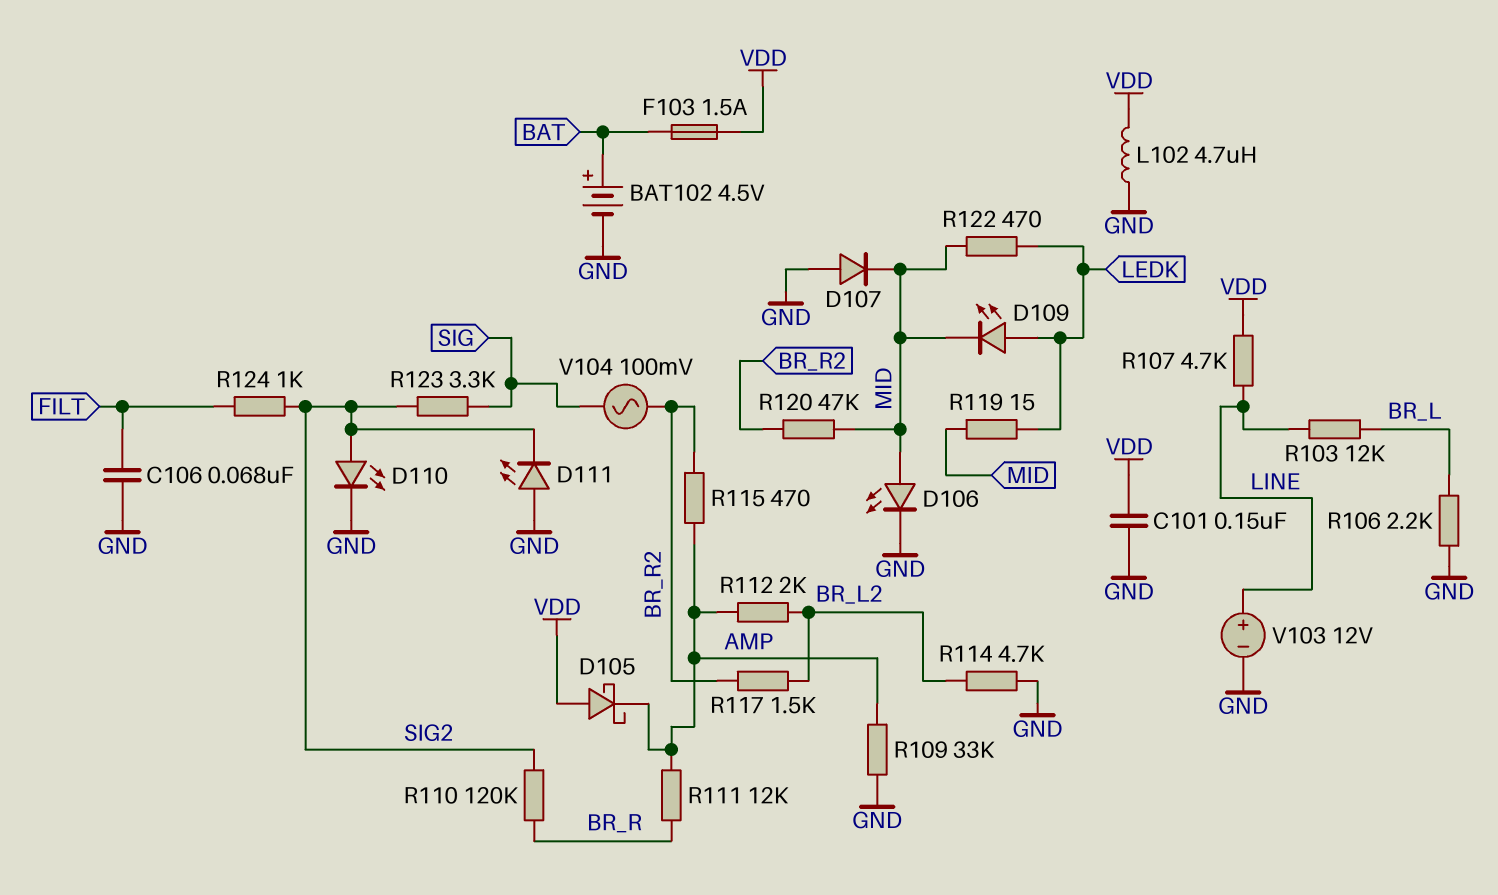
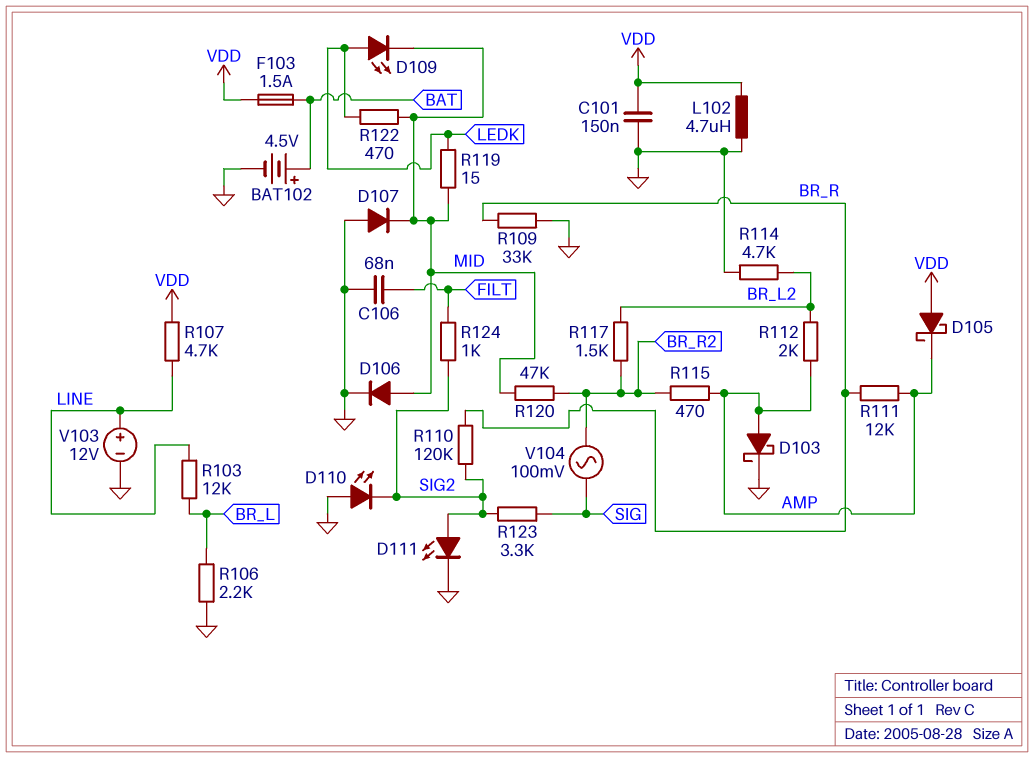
D103: none -> schottky (A AMP, K GND)
D106: LED (A MID, K GND) -> diode (A MID, K GND)
D110: LED (A SIG2, K GND) -> LED (A GND, K SIG2)
D111: LED (A GND, K SIG2) -> LED (A SIG2, K GND)
R109: 33k (AMP, GND) -> 33k (BR_R, GND)

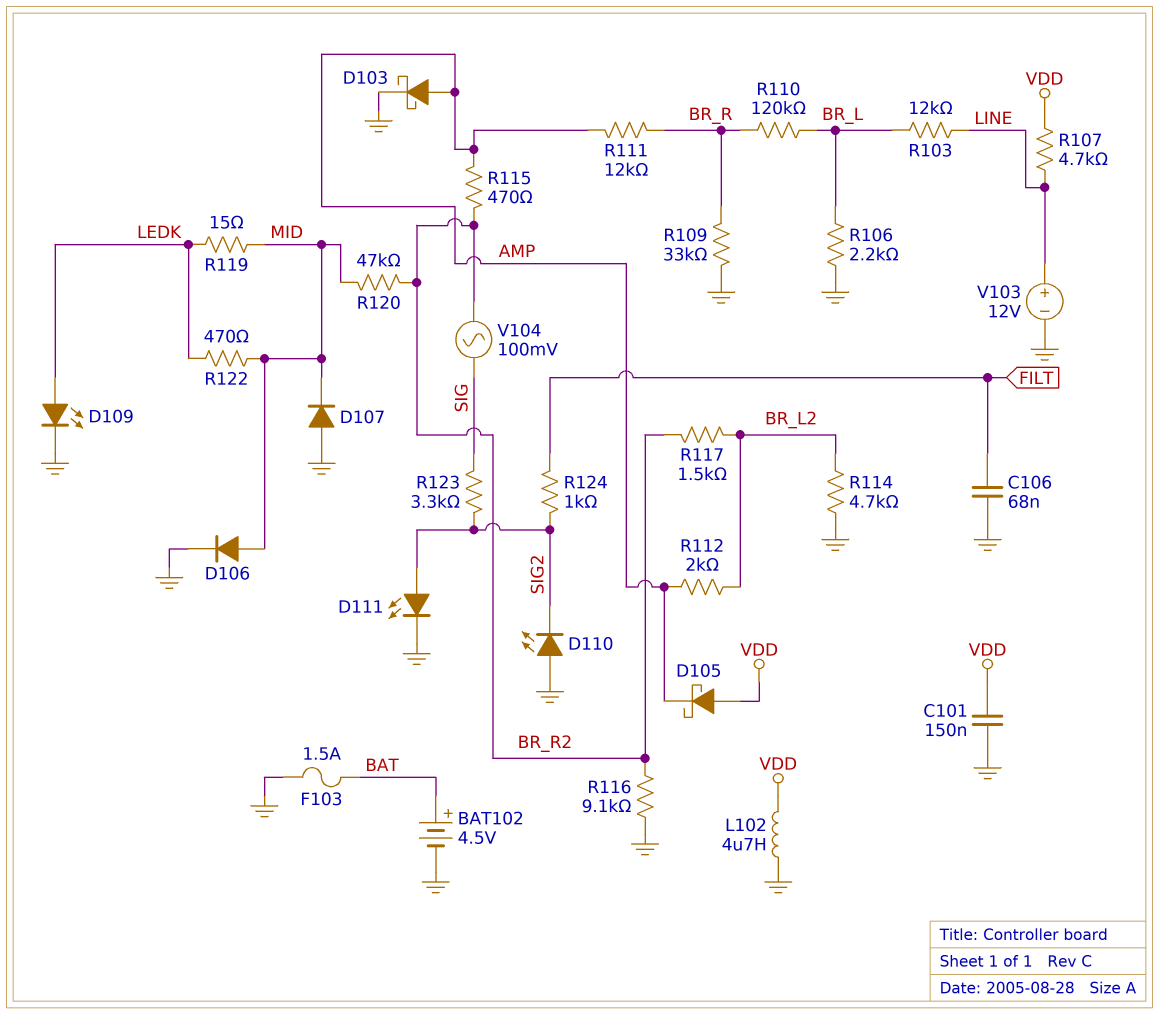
D109: LED (A LEDK, K MID) -> LED (A LEDK, K GND)
F103: 1.5A (BAT, VDD) -> 1.5A (BAT, GND)
R110: 120k (BR_R, SIG2) -> 120k (BR_L, BR_R)
R116: none -> 9.1k (BR_R2, GND)

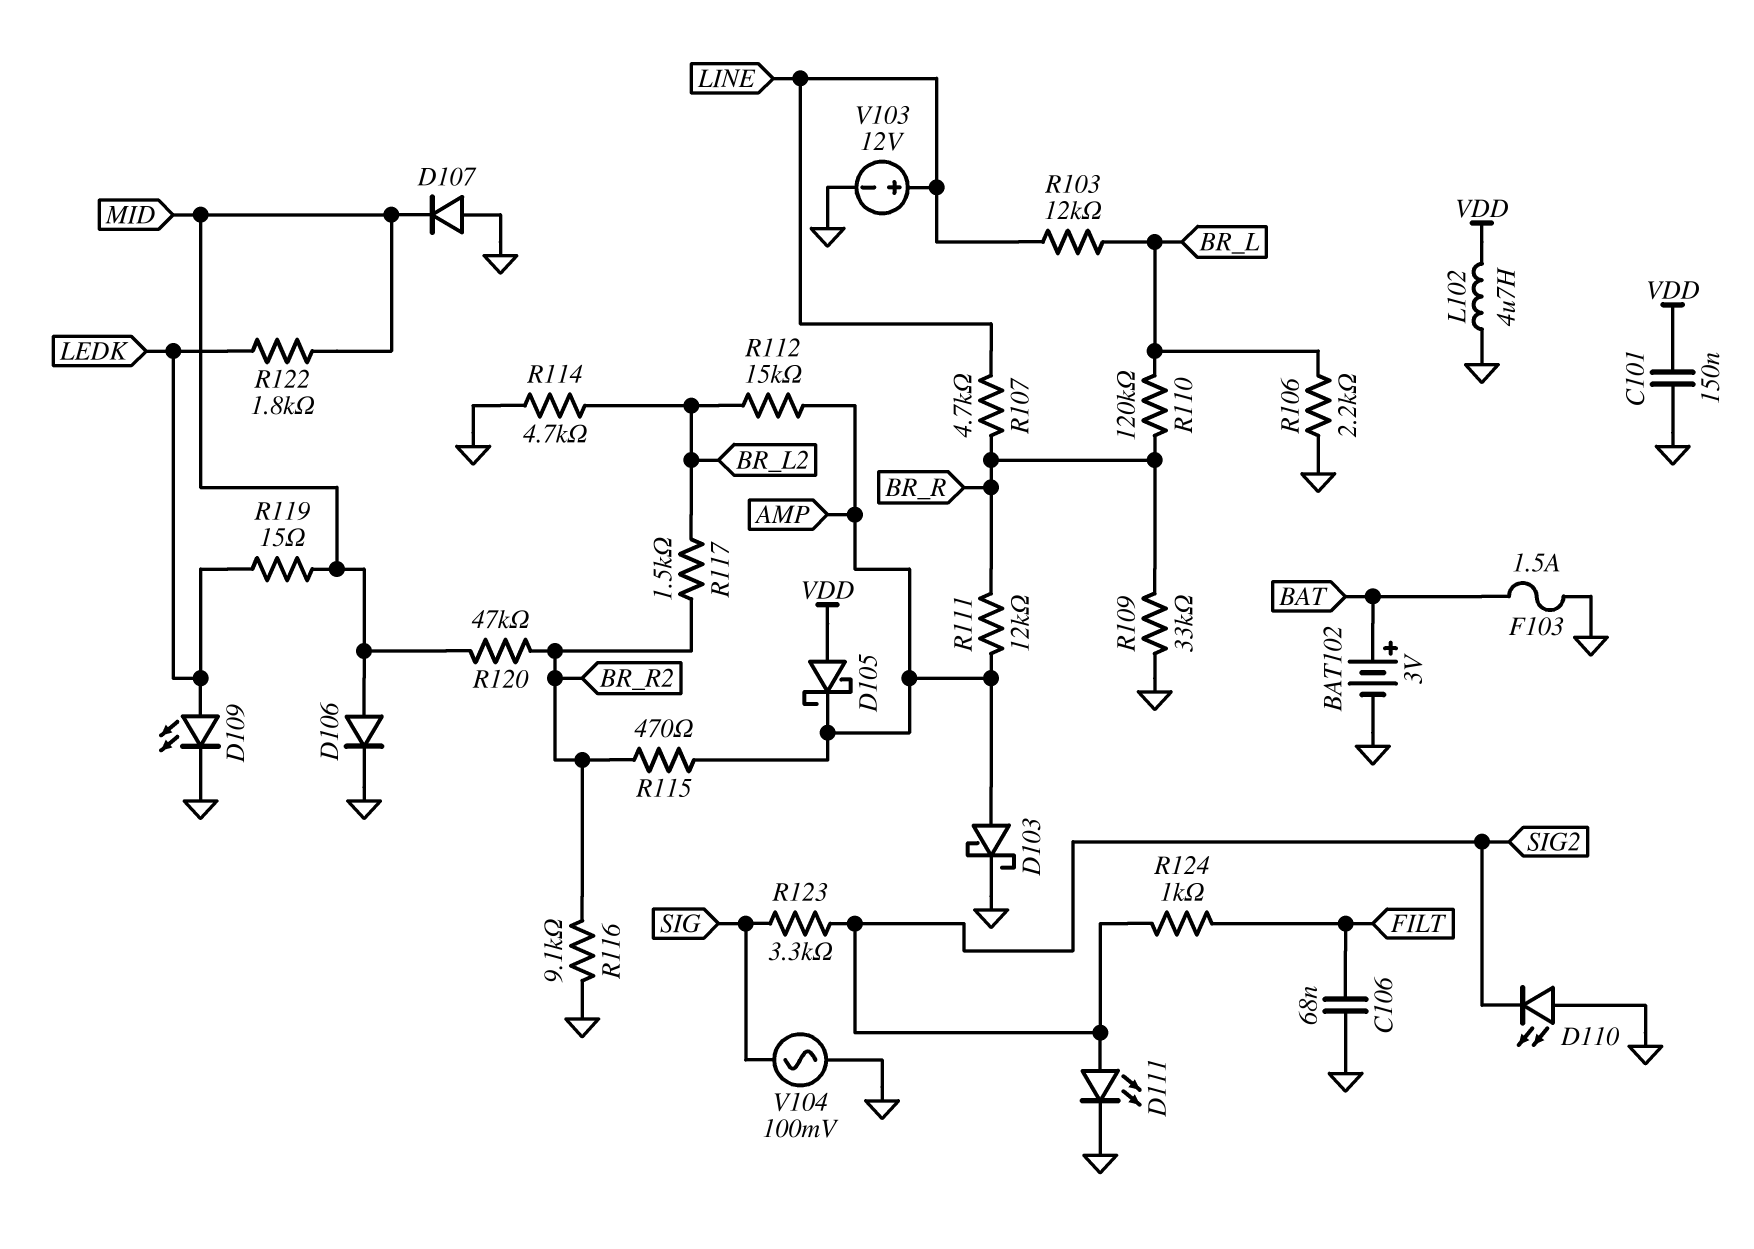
BAT102: 4.5V (plus BAT, minus GND) -> 3V (plus BAT, minus GND)
R107: 4.7k (LINE, VDD) -> 4.7k (BR_R, LINE)
R112: 2k (AMP, BR_L2) -> 15k (AMP, BR_L2)
R122: 470 (LEDK, MID) -> 1.8k (LEDK, MID)
V104: AC 100mV (BR_R2, SIG) -> AC 100mV (GND, SIG)

